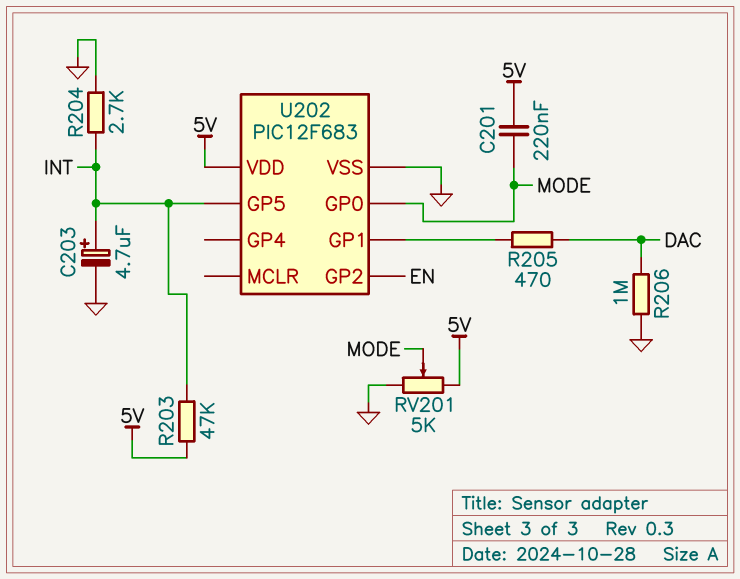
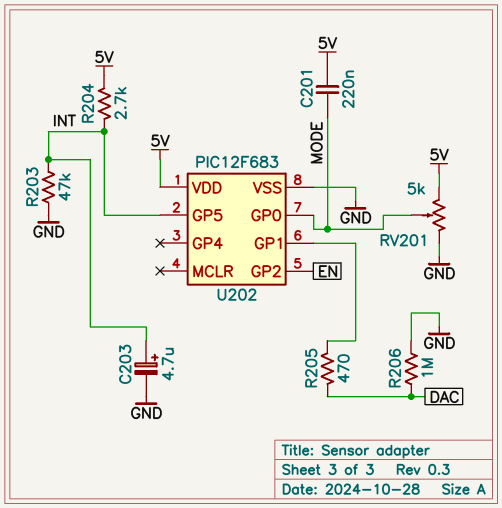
R203: 47k (5V, INT) -> 47k (GND, INT)
R204: 2.7k (GND, INT) -> 2.7k (5V, INT)

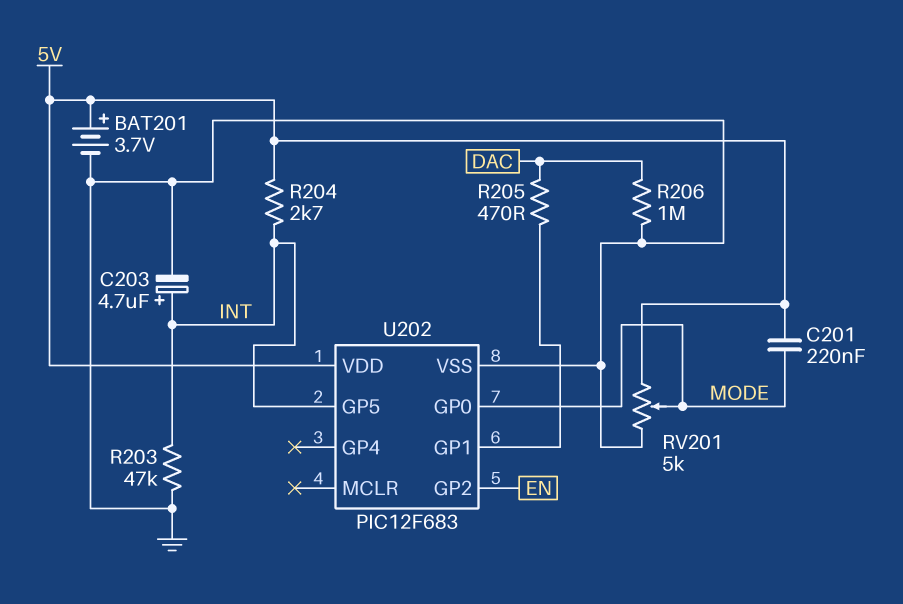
BAT201: none -> 3.7V (plus 5V, minus GND)

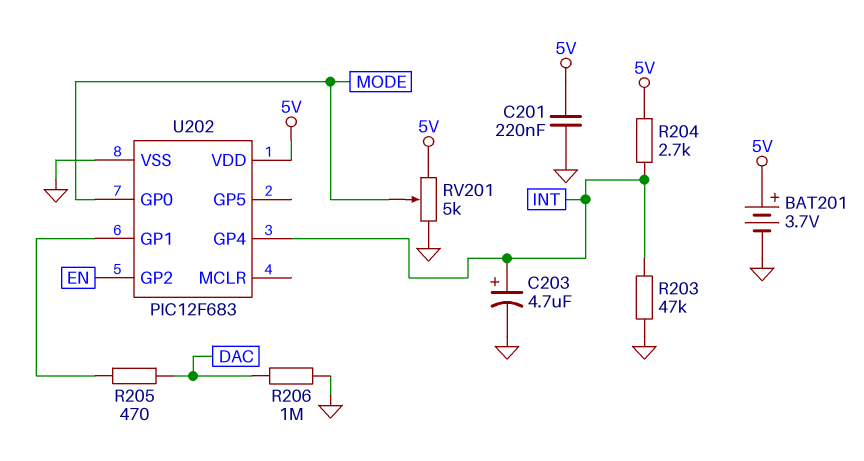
C201: 220nF (5V, MODE) -> 220nF (5V, GND)
U202 pin GP4: none -> INT
U202 pin GP5: INT -> none

